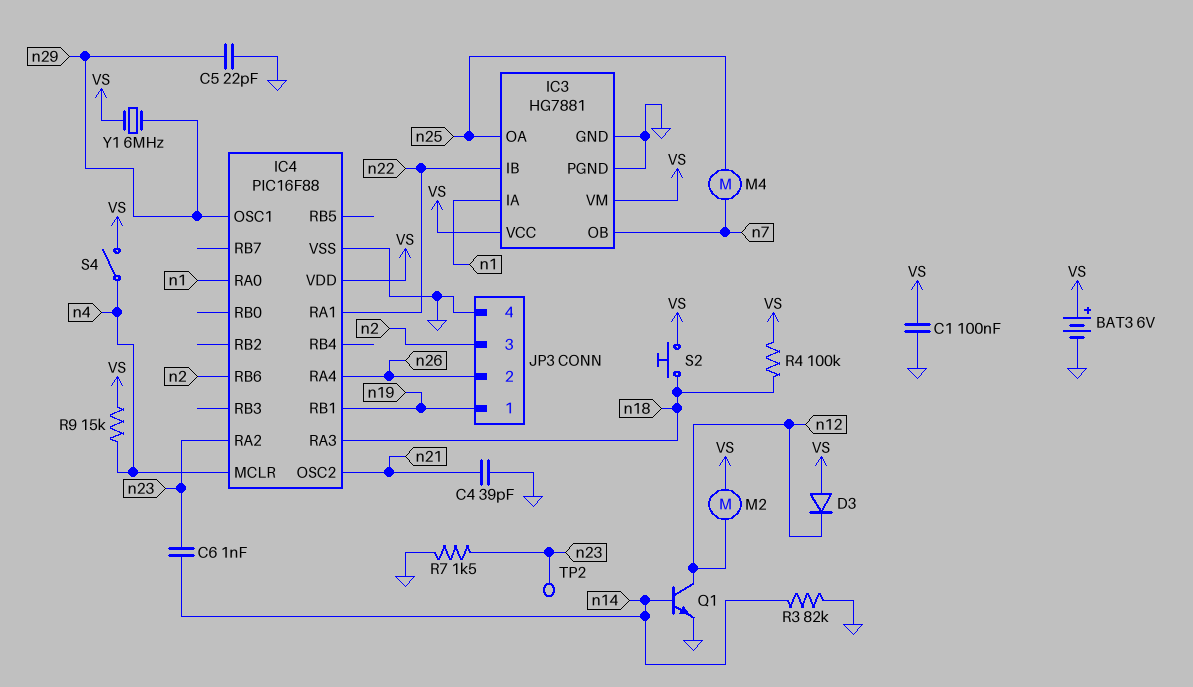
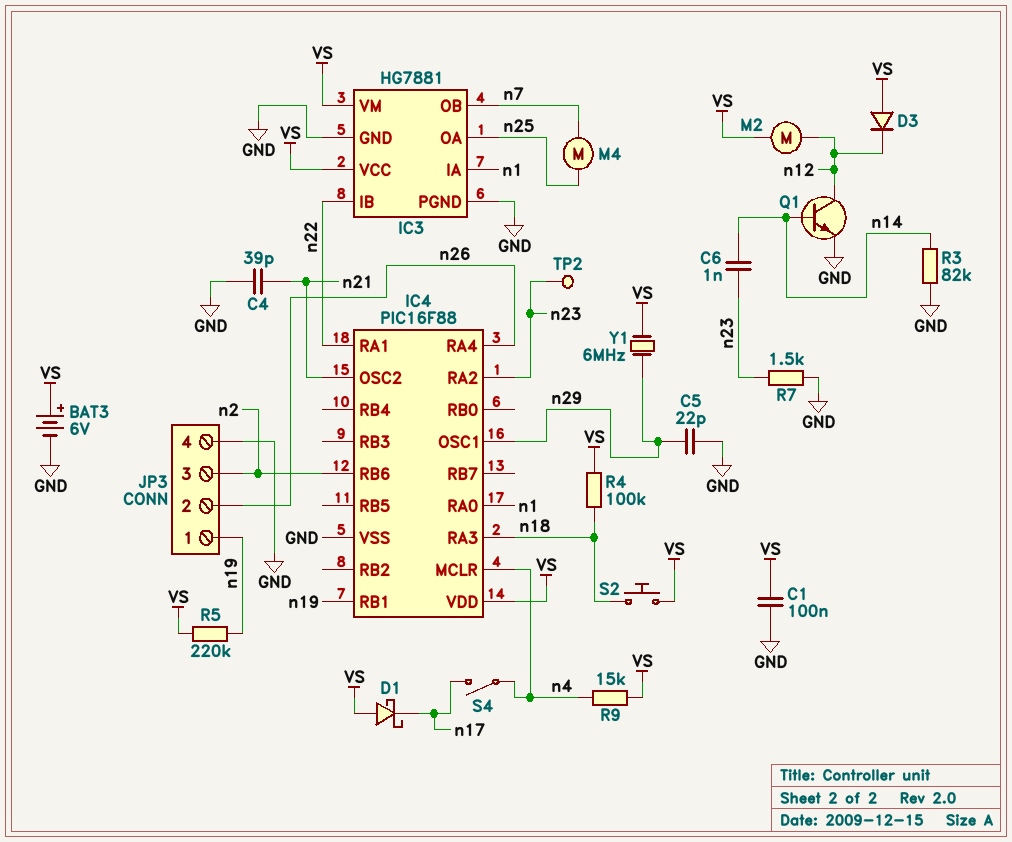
D1: none -> schottky (A VS, K n17)
R5: none -> 220k (VS, n19)
S4: switch (VS, n4) -> switch (n4, n17)

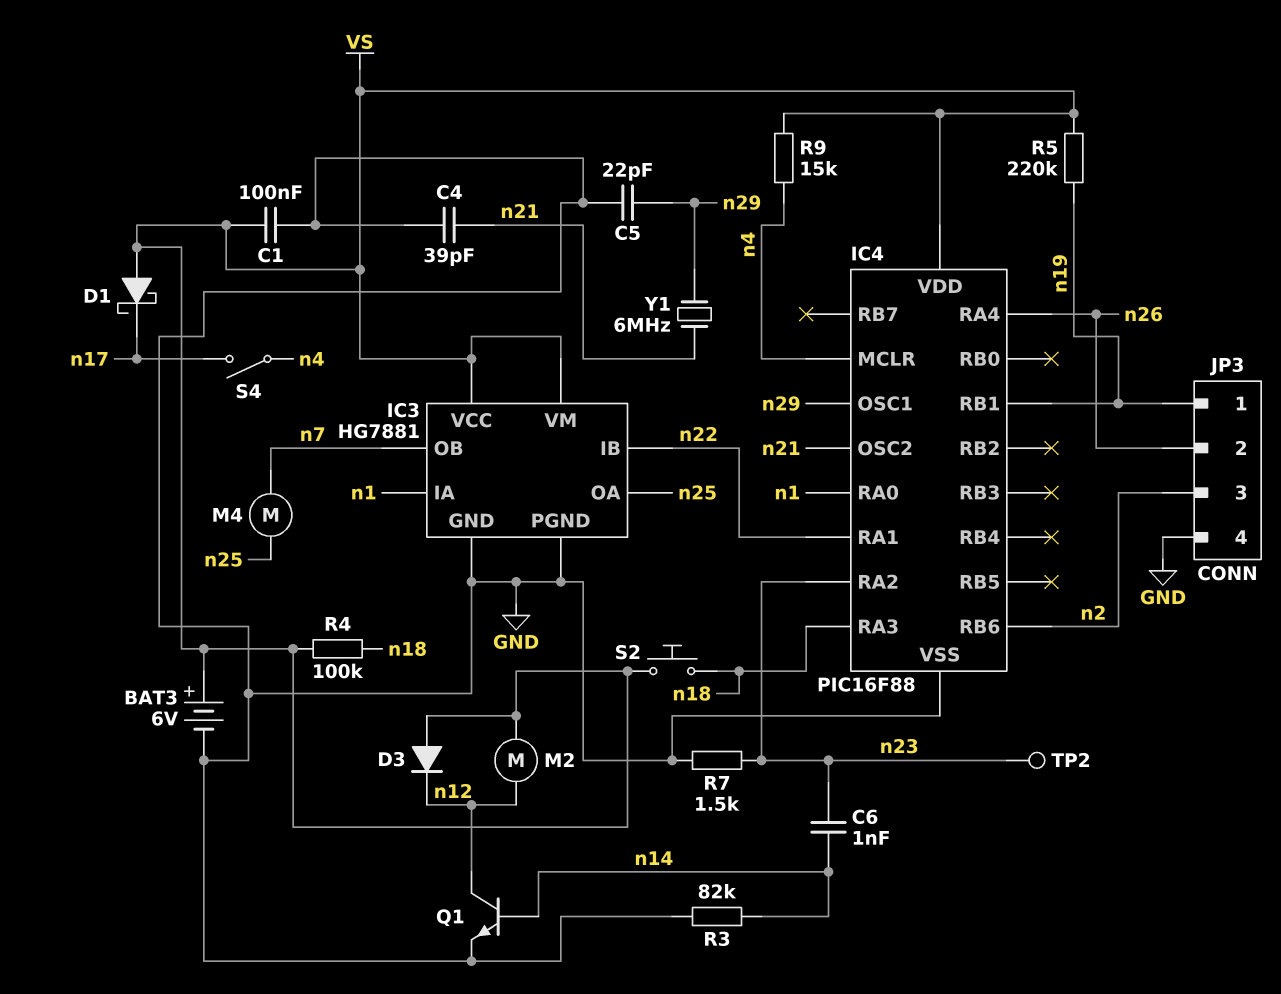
Y1: 6MHz (VS, n29) -> 6MHz (n21, n29)

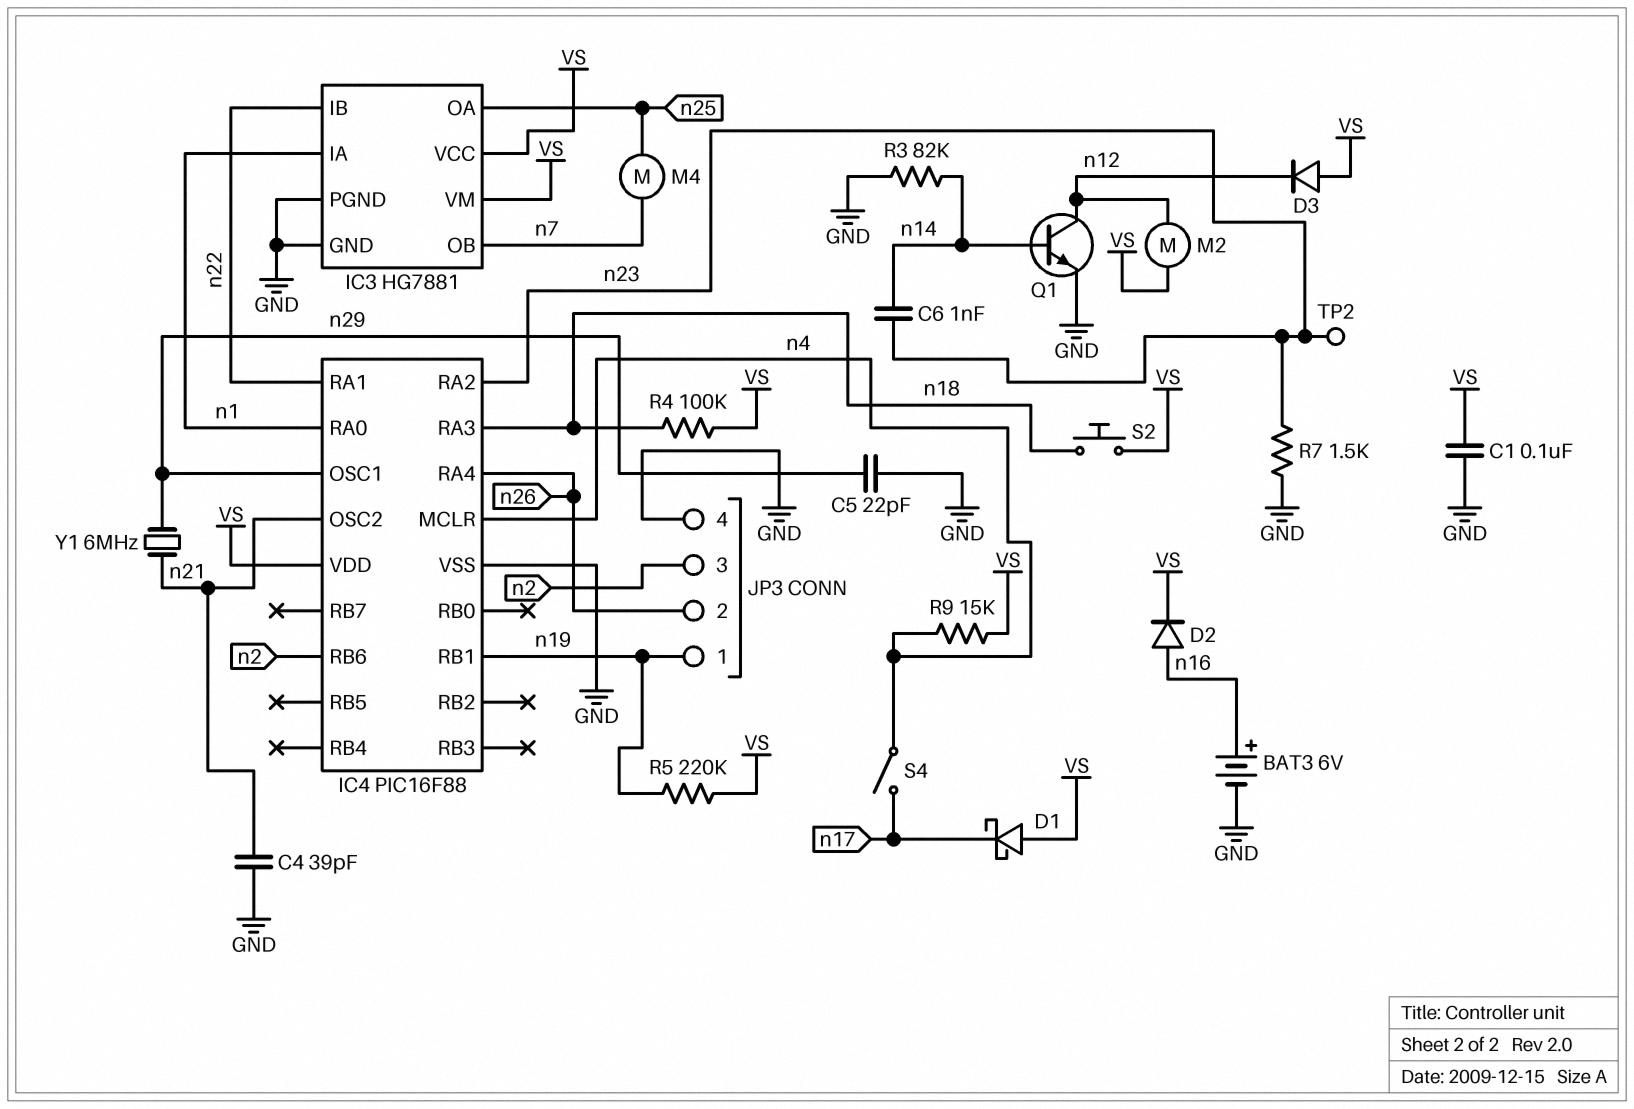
BAT3: 6V (plus VS, minus GND) -> 6V (plus n16, minus GND)
D2: none -> diode (A n16, K VS)

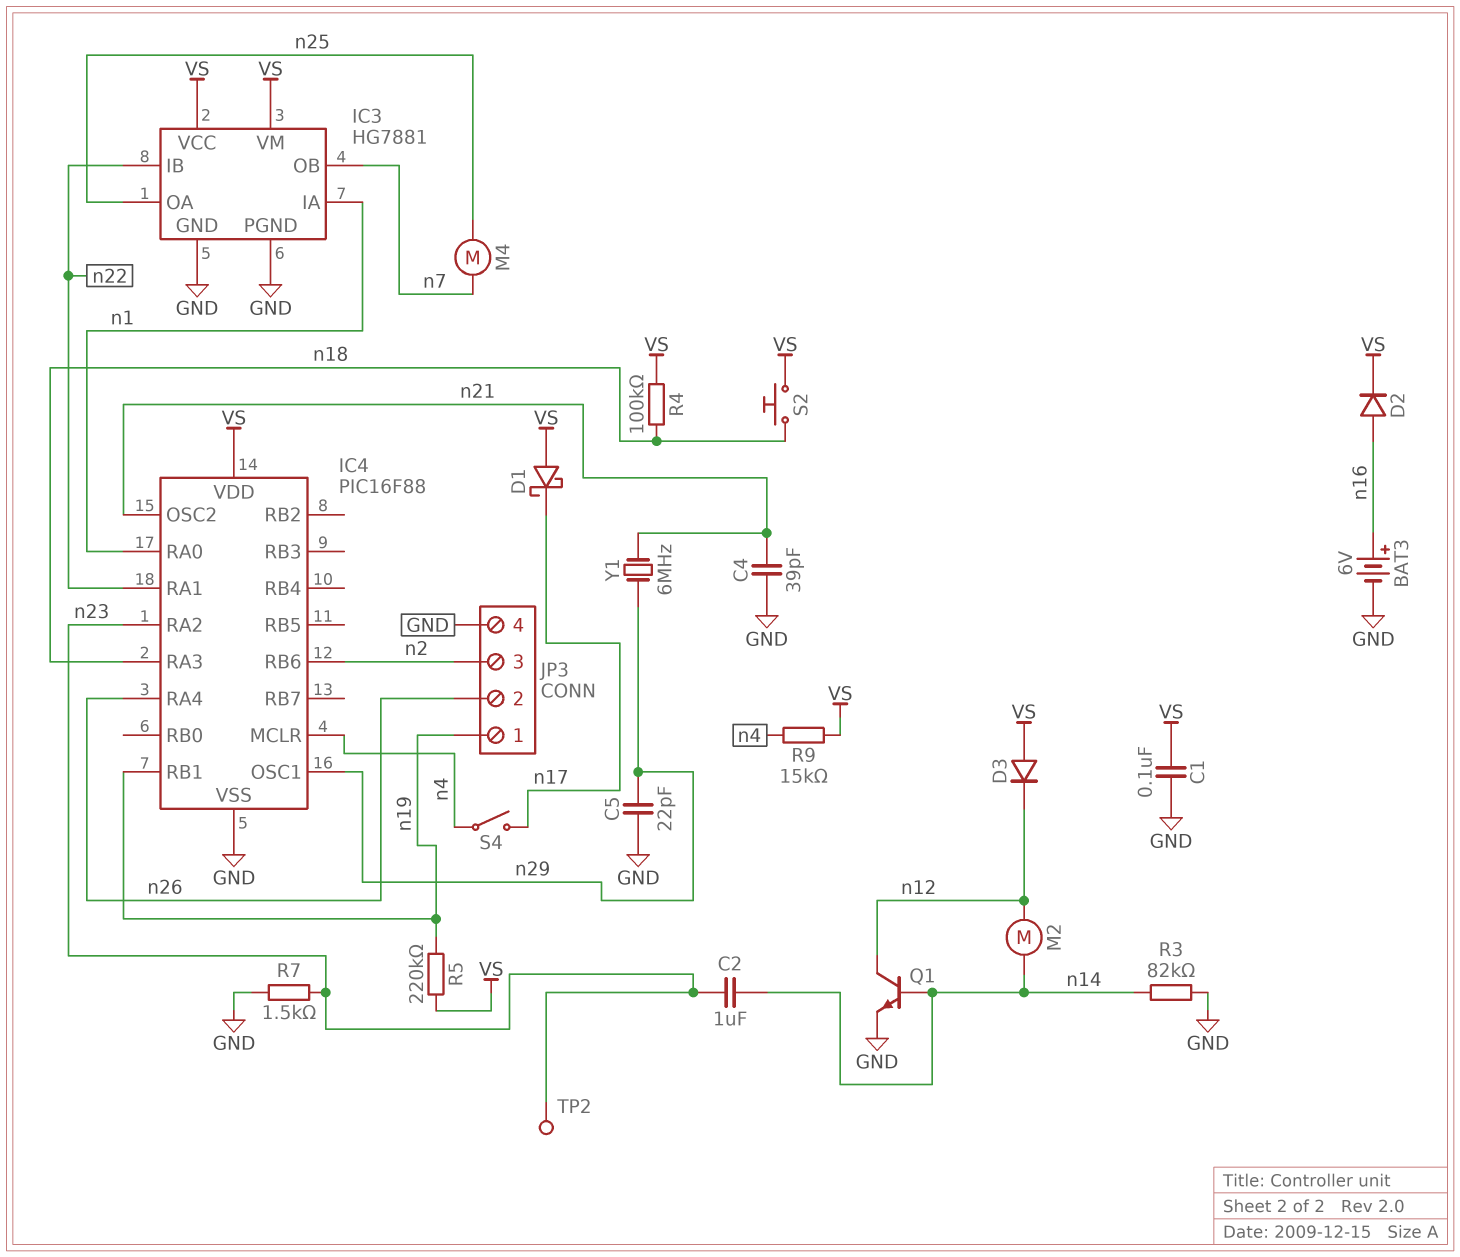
C2: none -> 1uF (n14, n23)
C6: 1nF (n14, n23) -> none
M2: motor (VS, n12) -> motor (n12, n14)

